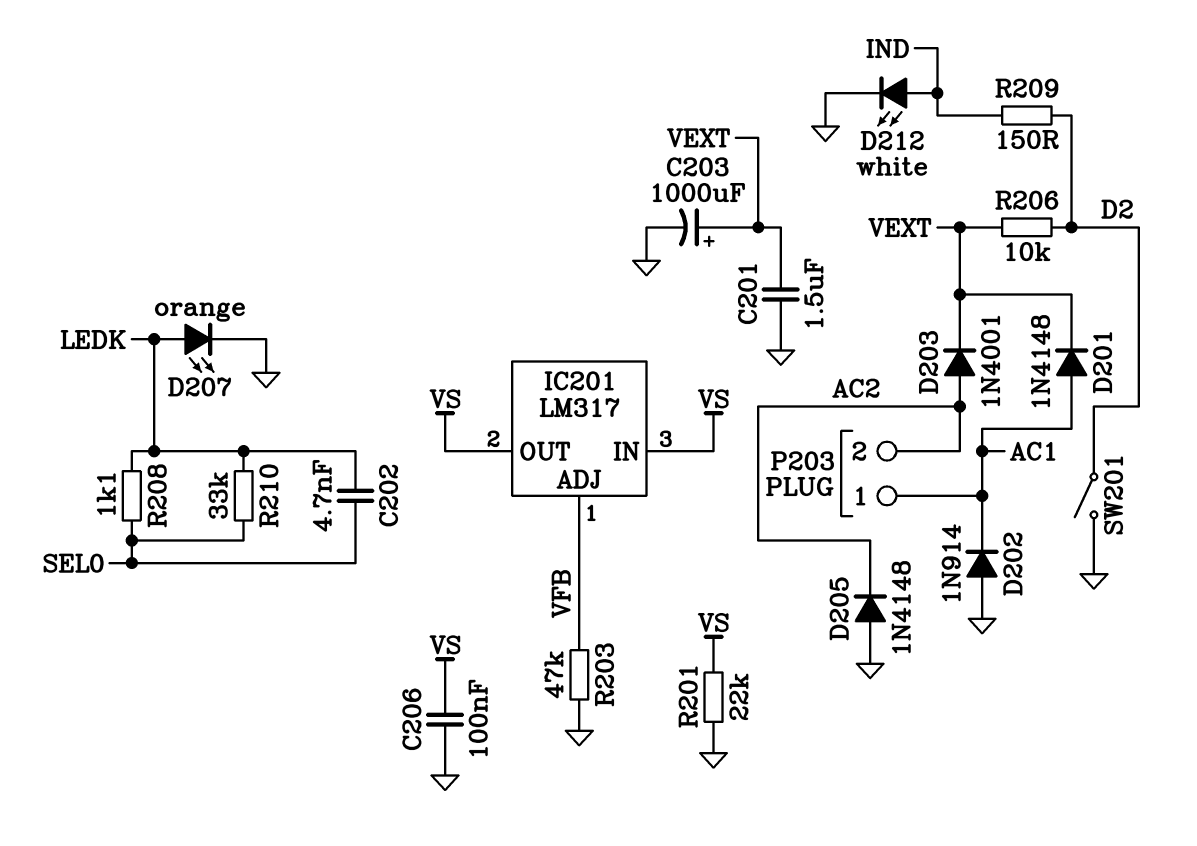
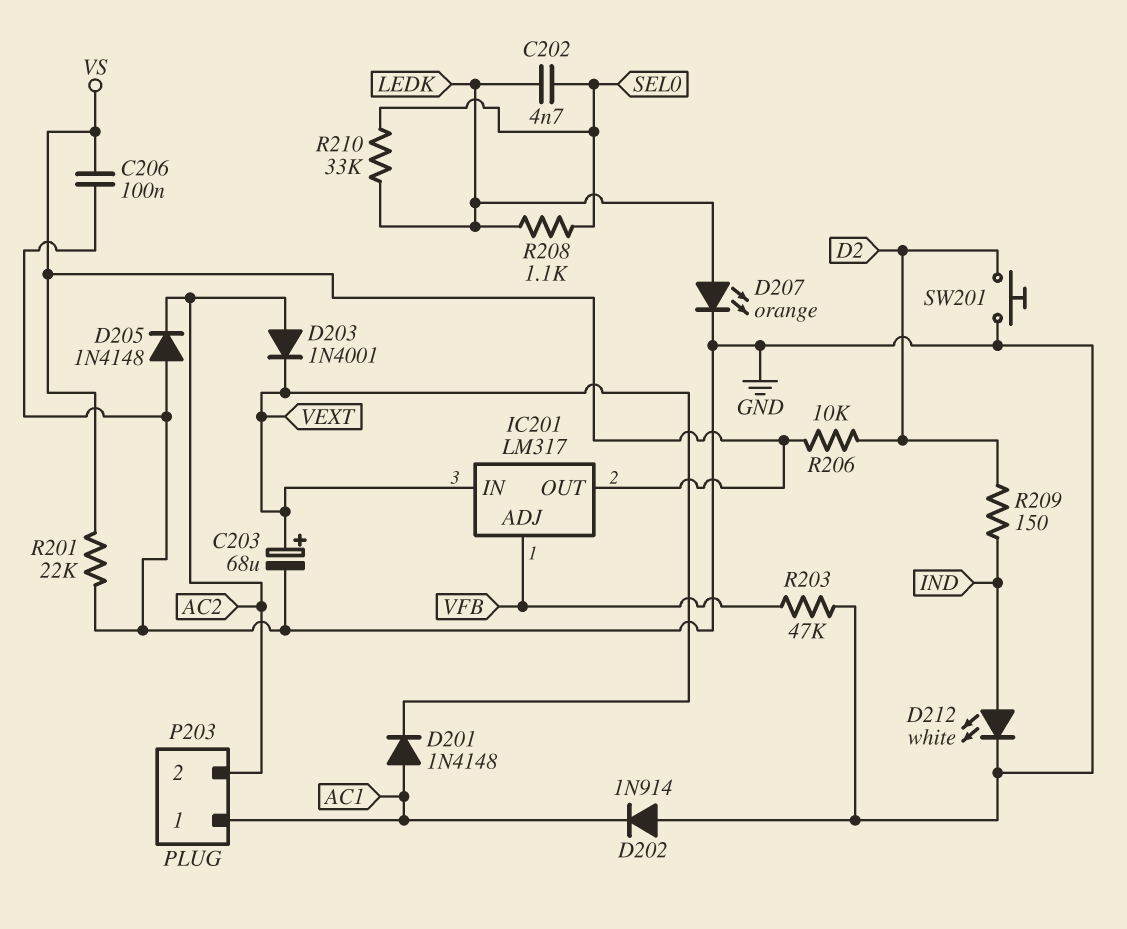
C201: 1.5uF (GND, VEXT) -> none
C203: 1000uF (plus VEXT, minus GND) -> 68uF (plus VEXT, minus GND)
IC201 pin IN: VS -> VEXT
R206: 10k (D2, VEXT) -> 10k (D2, VS)
SW201: switch (D2, GND) -> button (D2, GND)

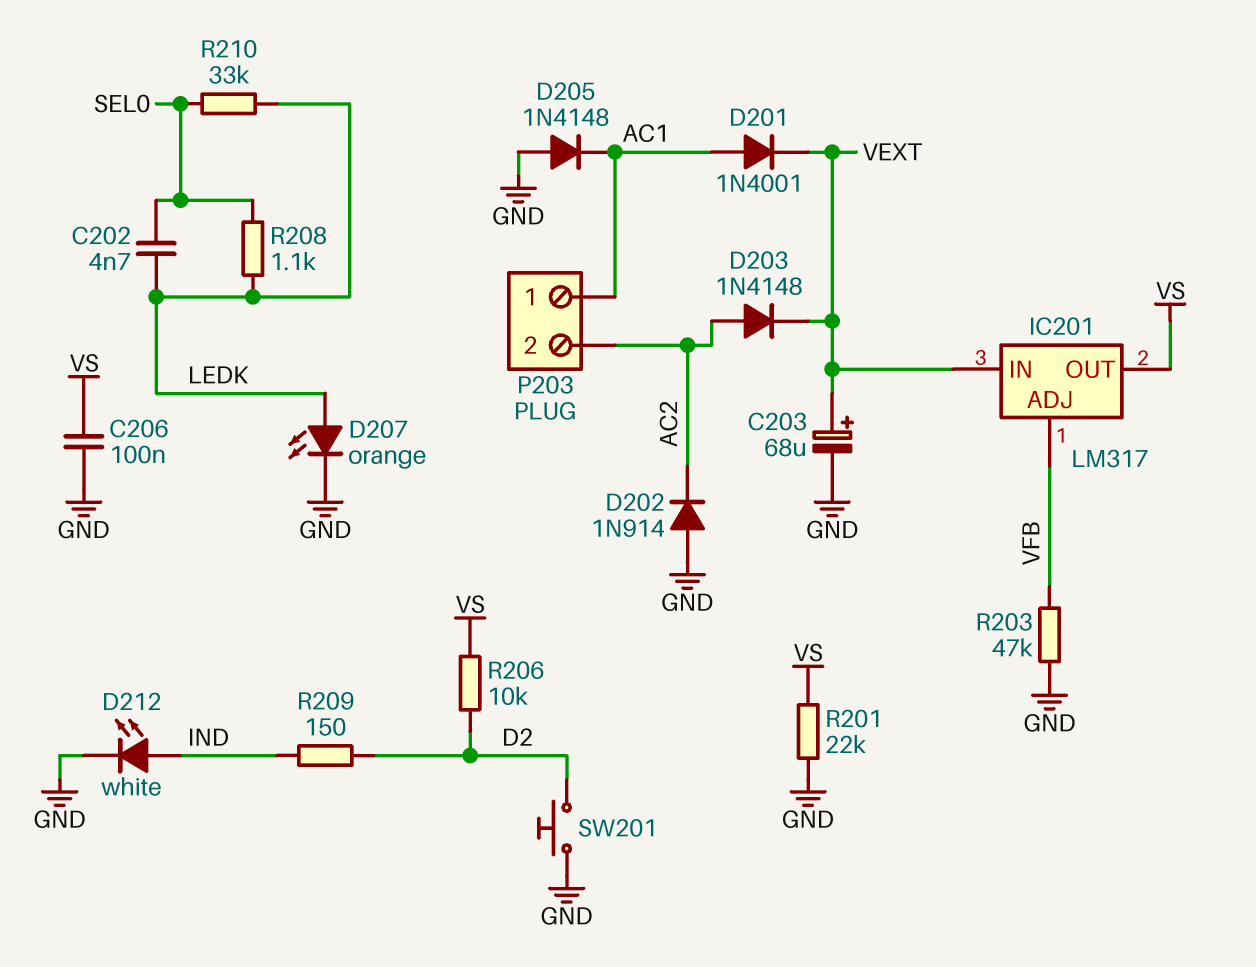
D201: diode 1N4148 (A AC1, K VEXT) -> diode 1N4001 (A AC1, K VEXT)
D202: diode 1N914 (A GND, K AC1) -> diode 1N914 (A GND, K AC2)
D203: diode 1N4001 (A AC2, K VEXT) -> diode 1N4148 (A AC2, K VEXT)
D205: diode 1N4148 (A GND, K AC2) -> diode 1N4148 (A GND, K AC1)

